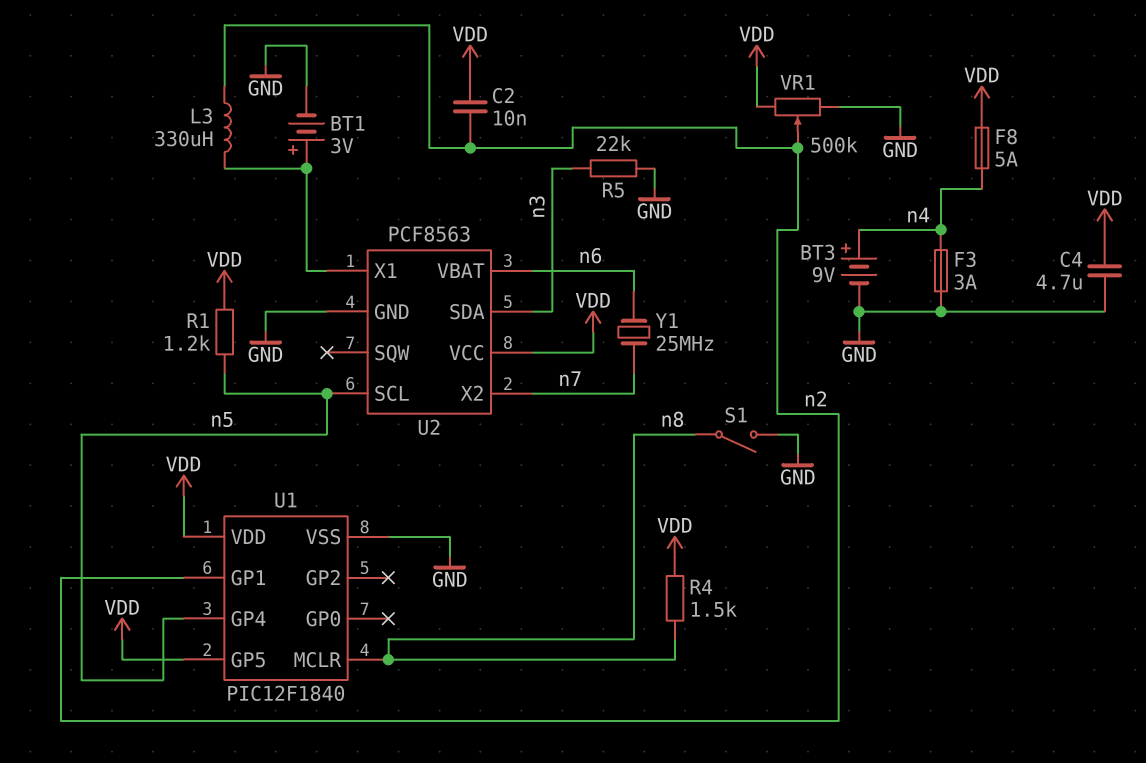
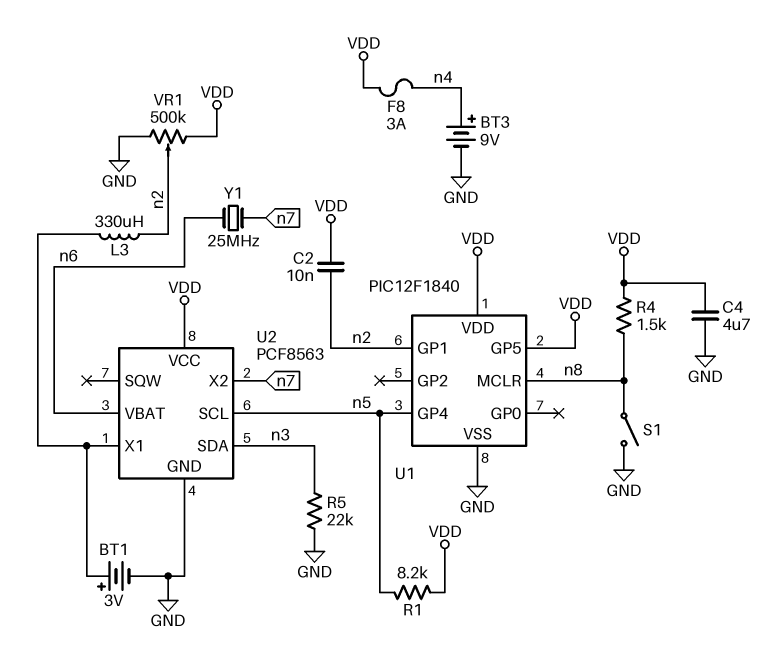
F3: 3A (GND, n4) -> none
F8: 5A (VDD, n4) -> 3A (VDD, n4)
R1: 1.2k (VDD, n5) -> 8.2k (VDD, n5)

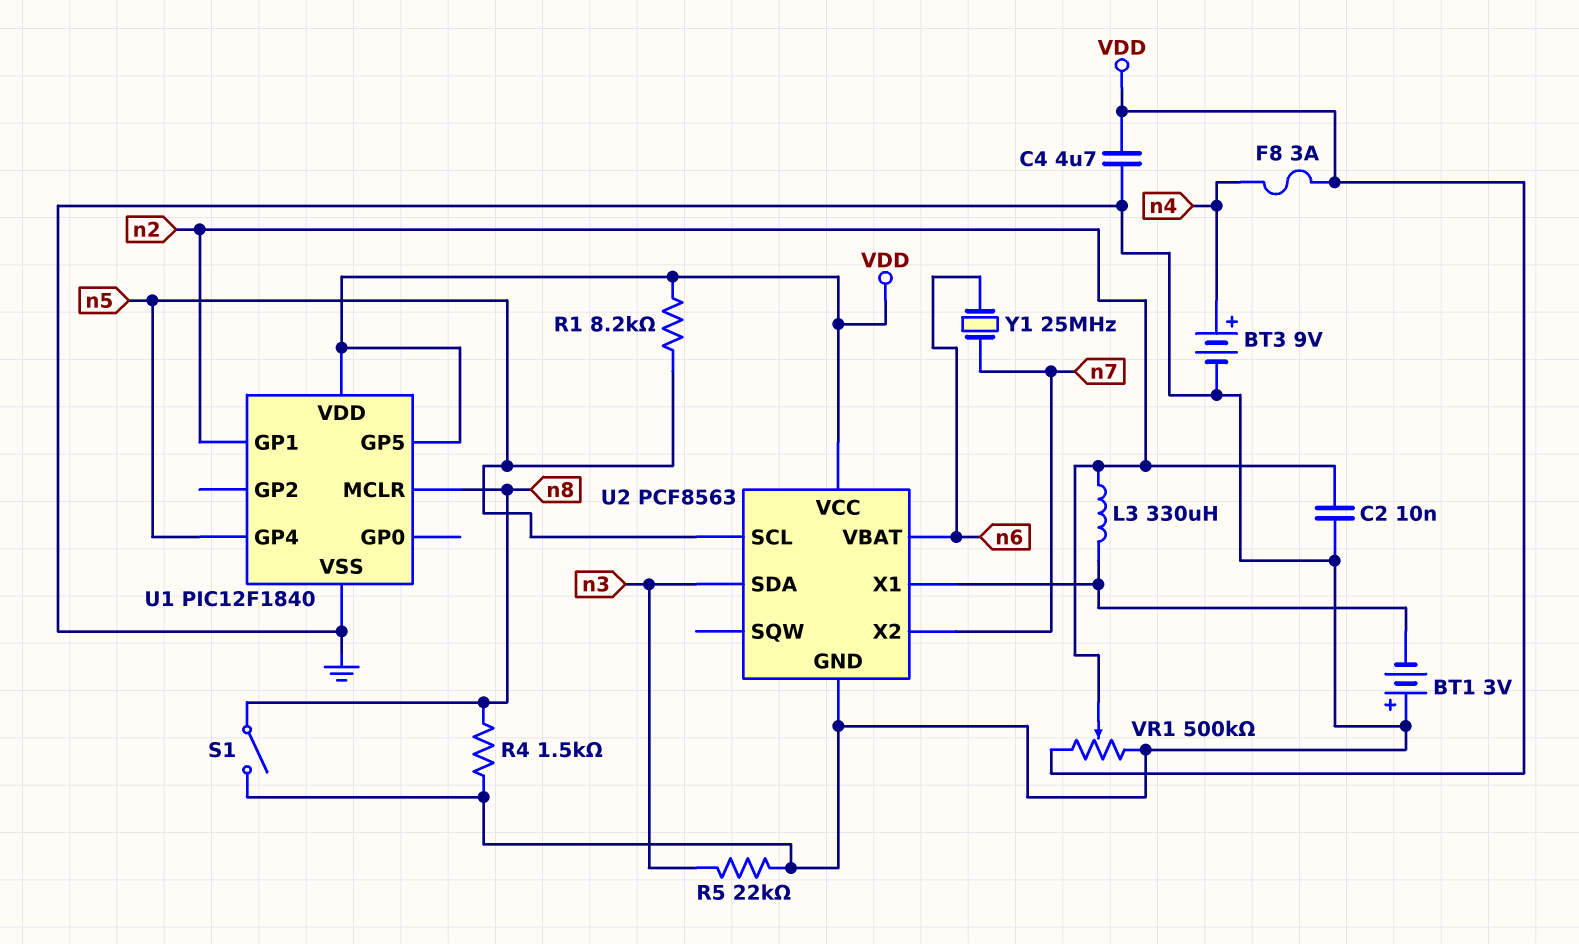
BT1: 3V (plus U2/X1, minus GND) -> 3V (plus GND, minus U2/X1)
C2: 10nF (VDD, n2) -> 10nF (GND, n2)
R4: 1.5k (VDD, n8) -> 1.5k (GND, n8)

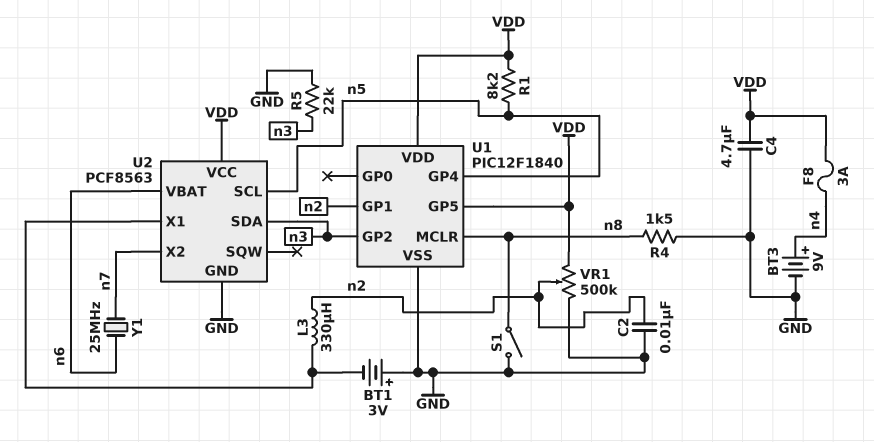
U1 pin GP2: none -> n3

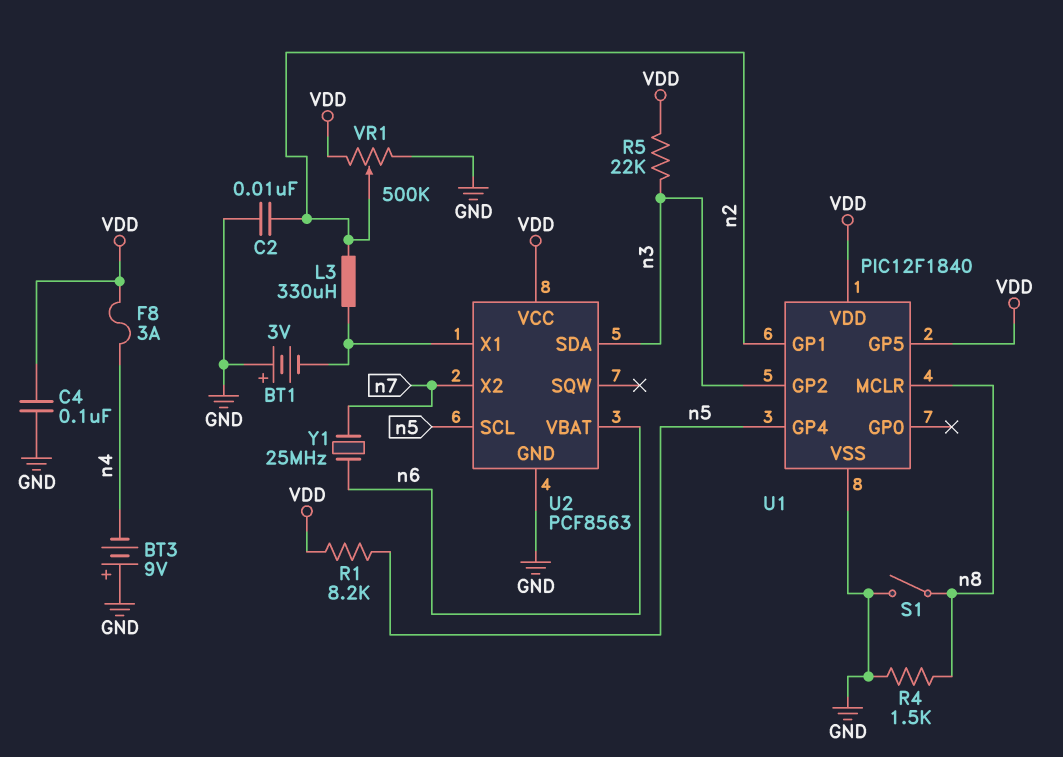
BT3: 9V (plus n4, minus GND) -> 9V (plus GND, minus n4)
C4: 4.7uF (GND, VDD) -> 100nF (GND, VDD)
R5: 22k (GND, n3) -> 22k (VDD, n3)

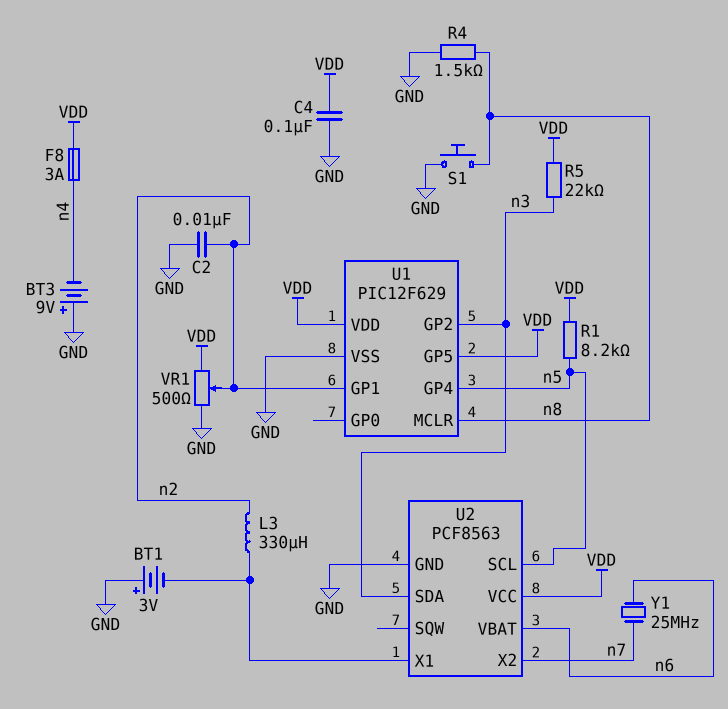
S1: switch (GND, n8) -> button (GND, n8)
U1: PIC12F1840 -> PIC12F629
VR1: 500k (GND, VDD, wiper n2) -> 500 (GND, VDD, wiper n2)

